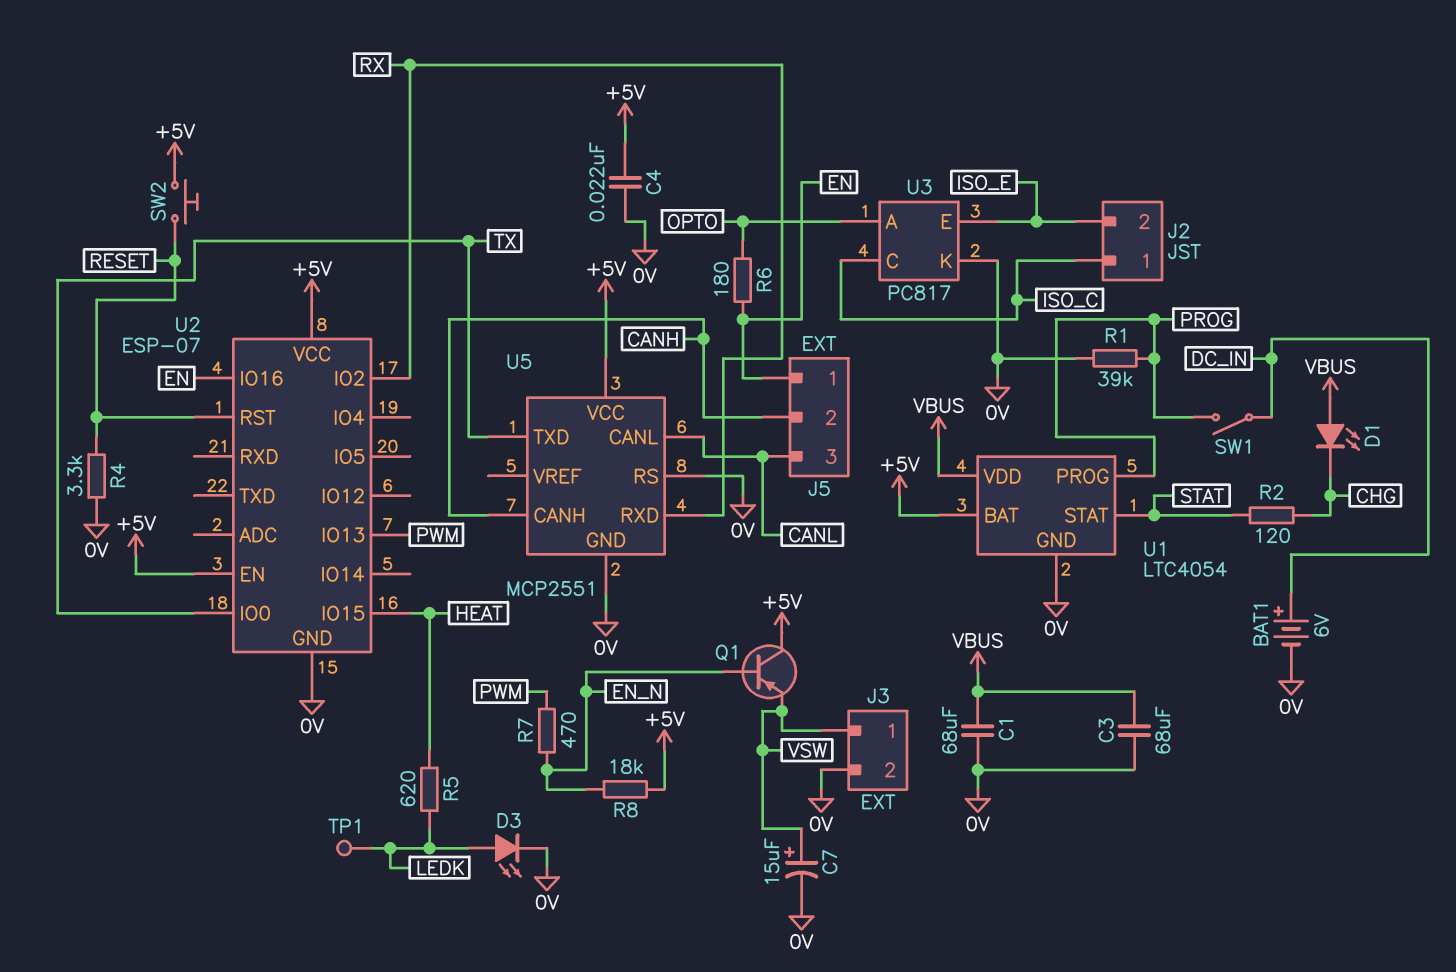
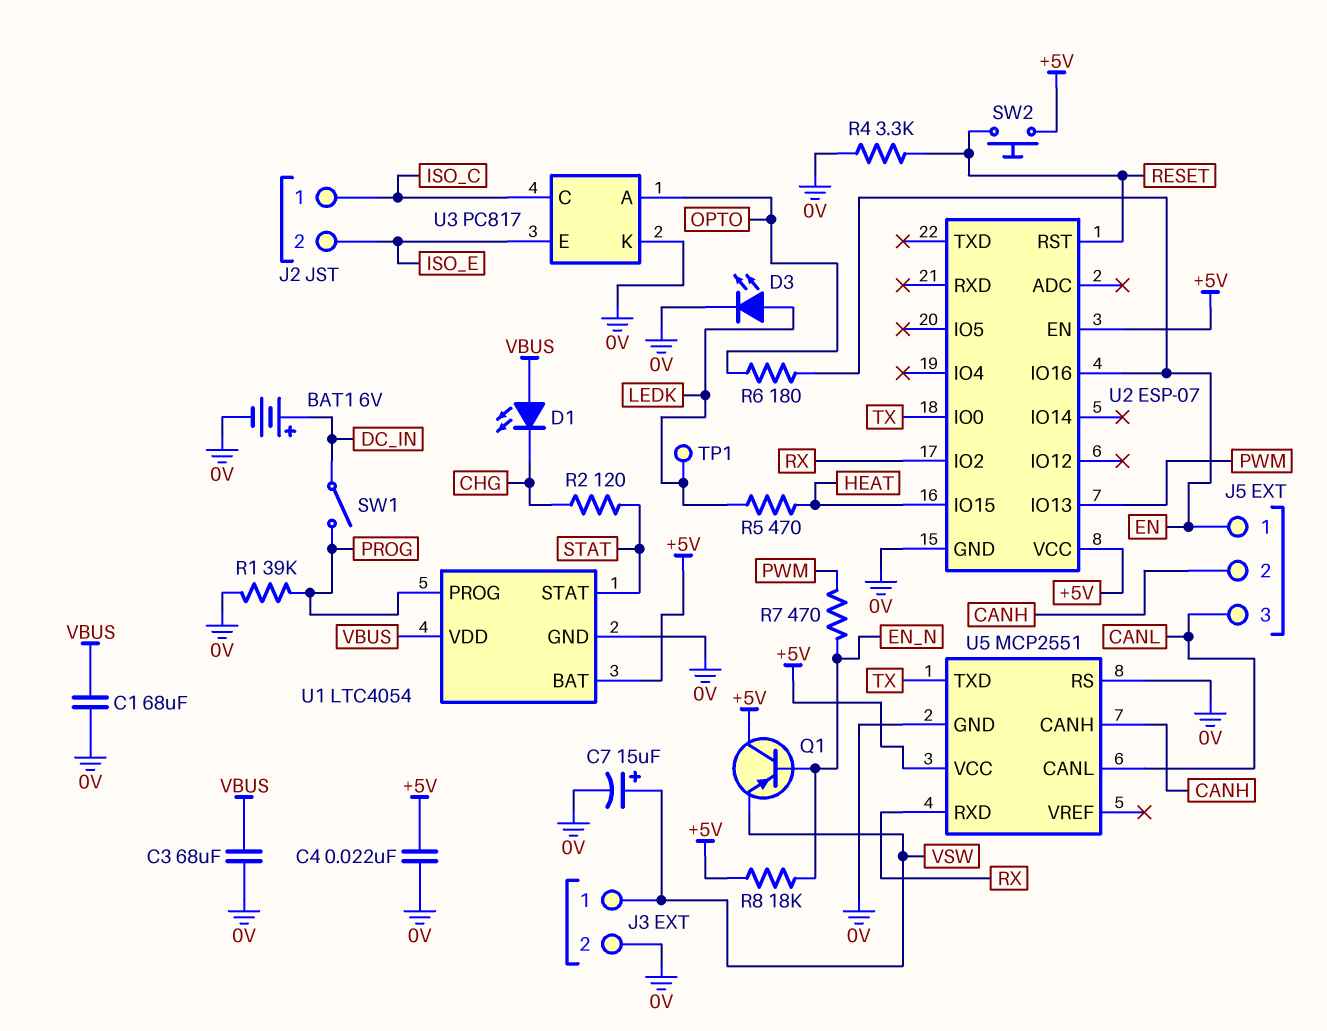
R5: 620 (HEAT, LEDK) -> 470 (HEAT, LEDK)

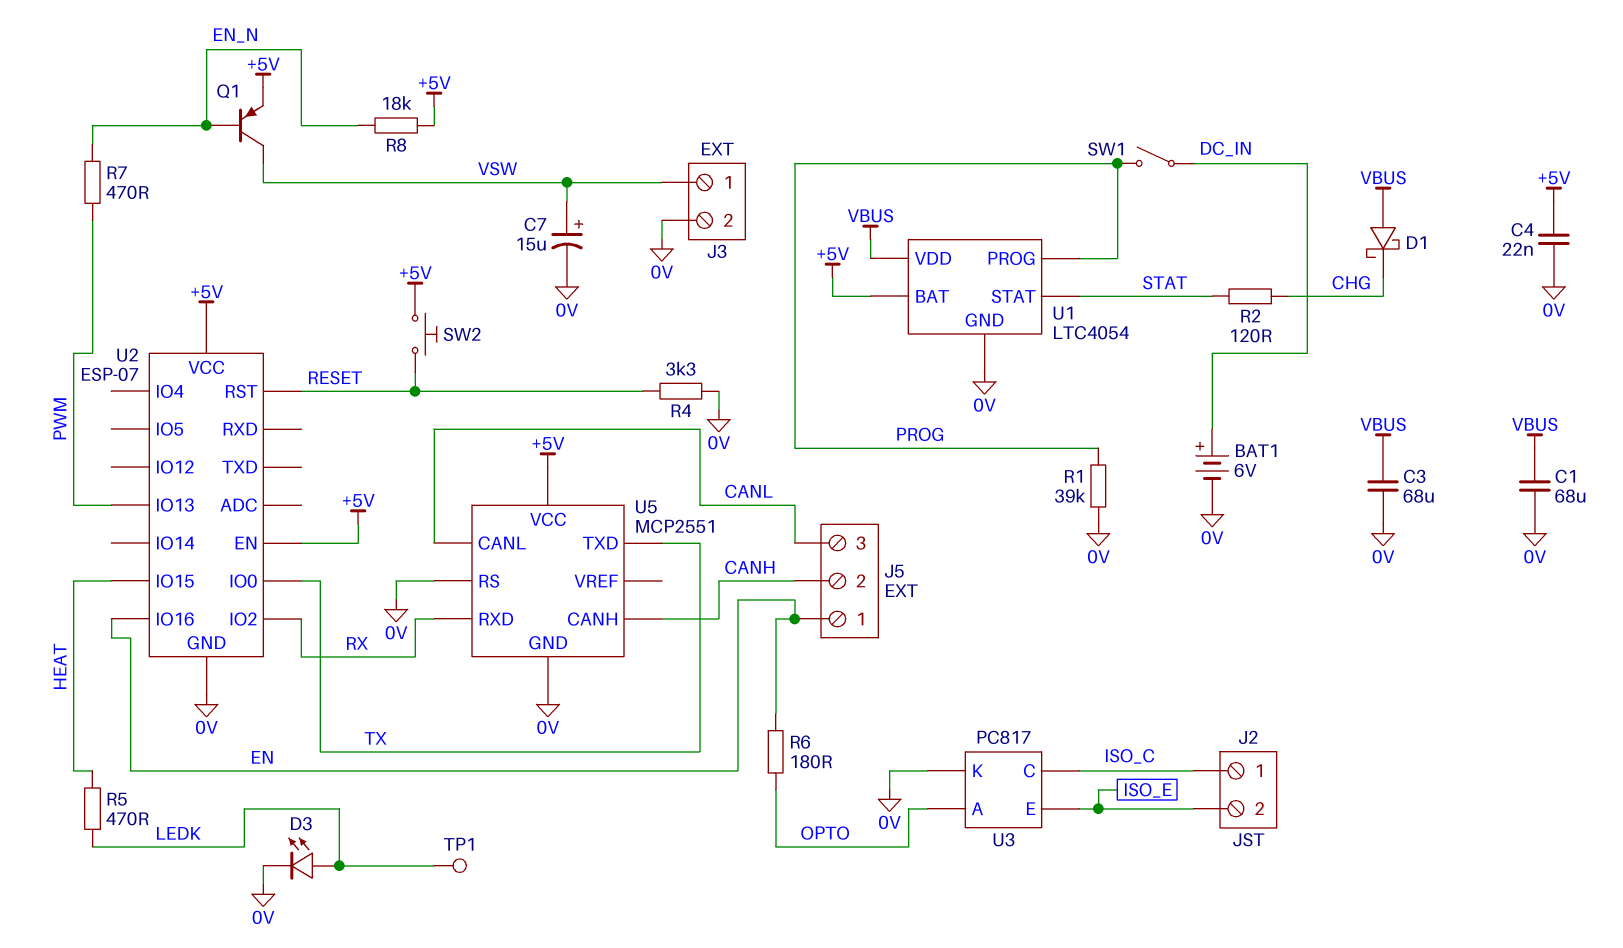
D1: LED (A VBUS, K CHG) -> schottky (A VBUS, K CHG)
Q1: PNP (B EN_N, C +5V, E VSW) -> PNP (B EN_N, C VSW, E +5V)

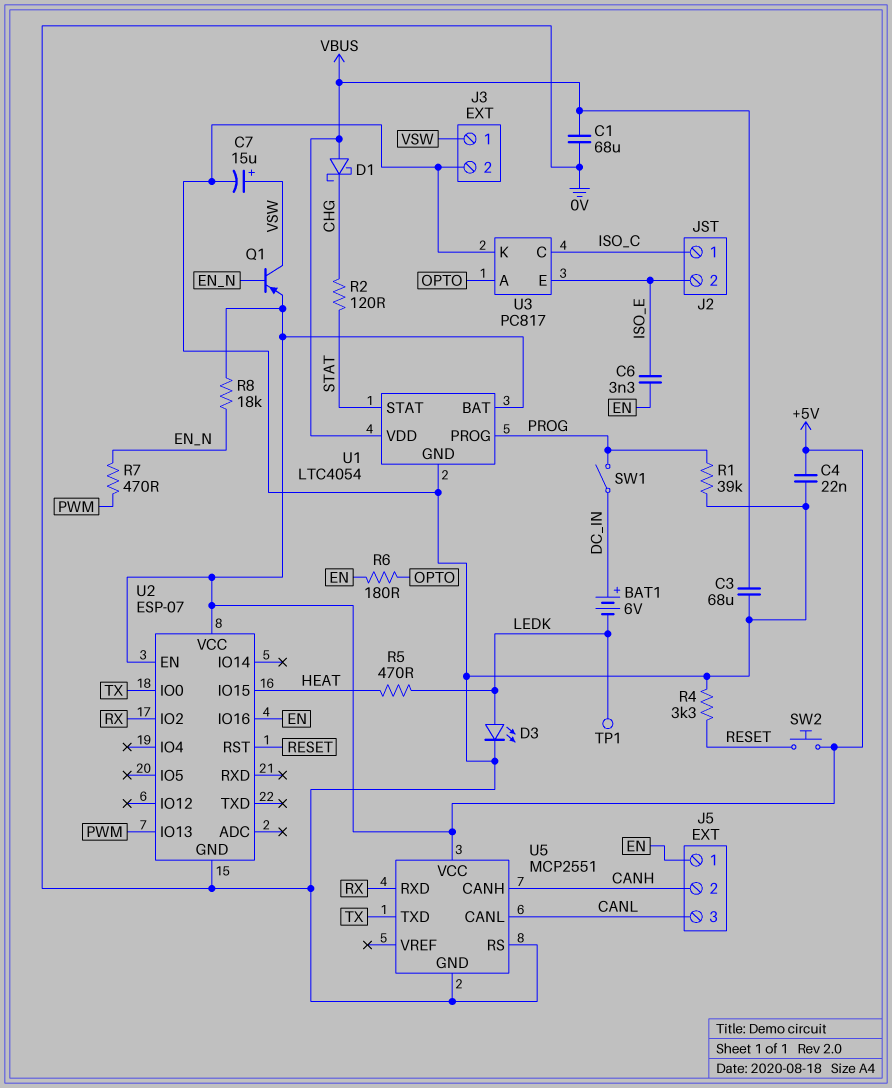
BAT1: 6V (plus DC_IN, minus 0V) -> 6V (plus DC_IN, minus LEDK)
C6: none -> 3.3nF (EN, ISO_E)

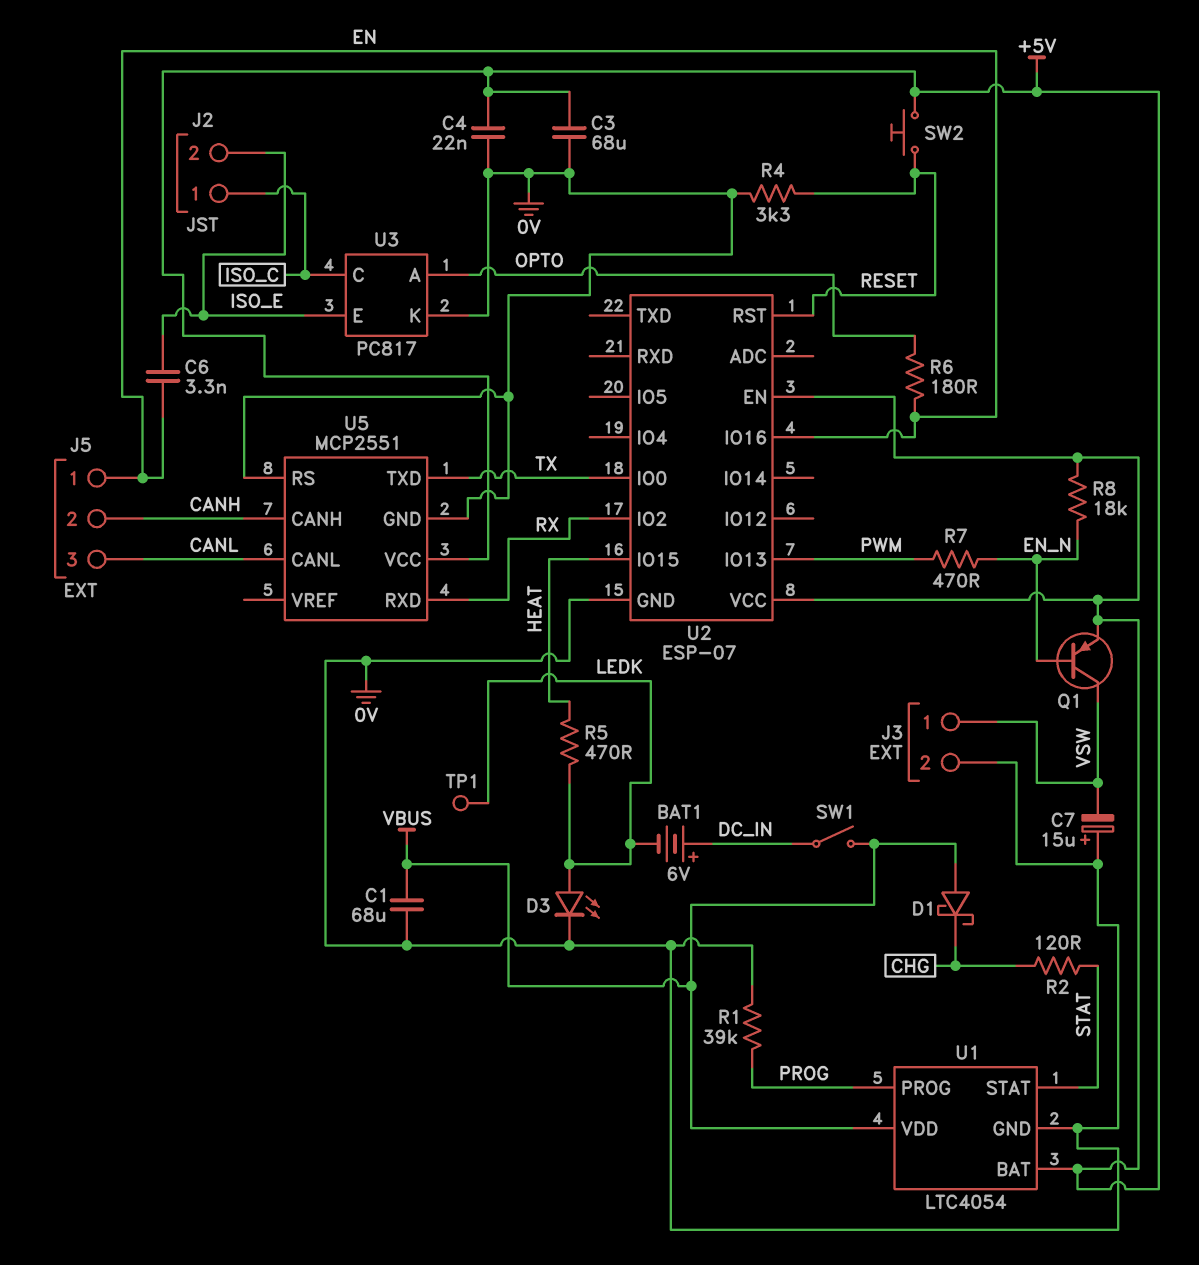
C3: 68uF (0V, VBUS) -> 68uF (+5V, 0V)
C7: 15uF (plus VSW, minus 0V) -> 15uF (plus 0V, minus VSW)
SW1: switch (DC_IN, PROG) -> switch (DC_IN, VBUS)

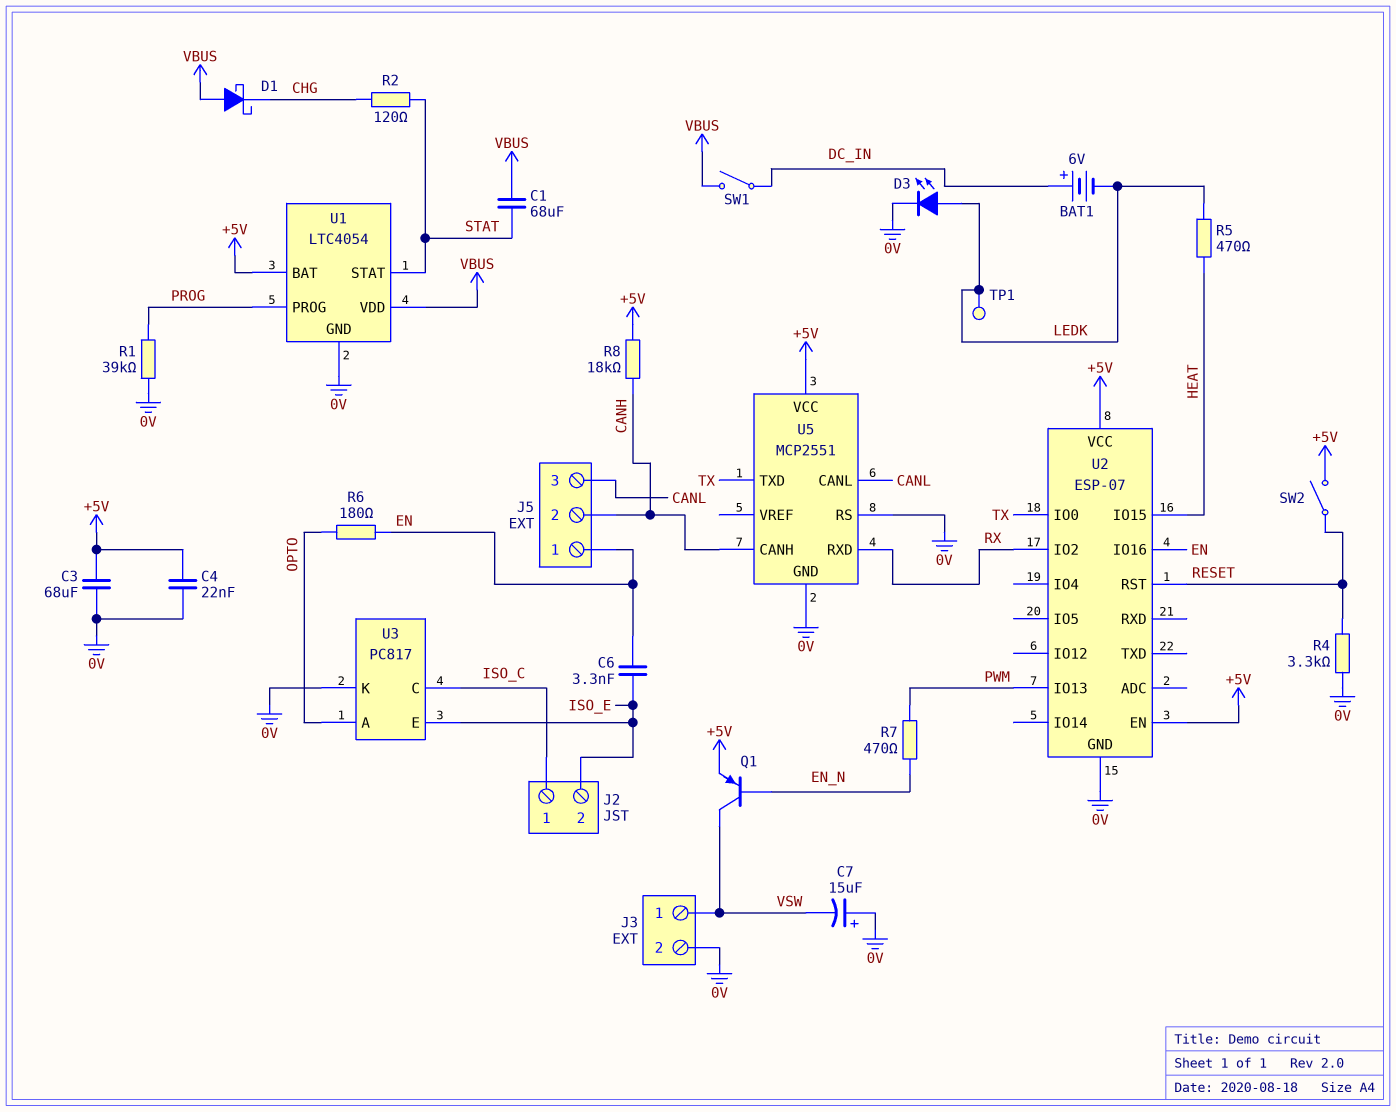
C1: 68uF (0V, VBUS) -> 68uF (STAT, VBUS)
R8: 18k (+5V, EN_N) -> 18k (+5V, CANH)
SW2: button (+5V, RESET) -> switch (+5V, RESET)

